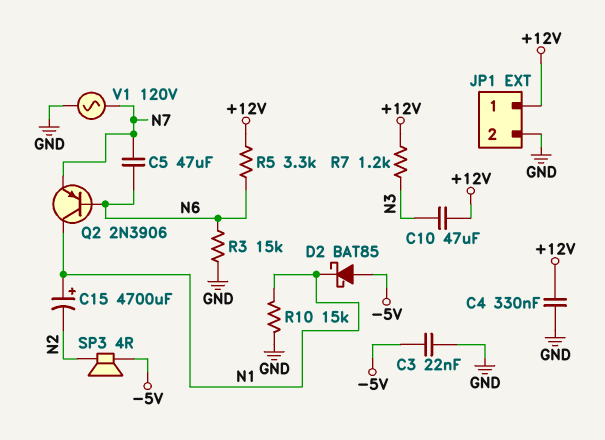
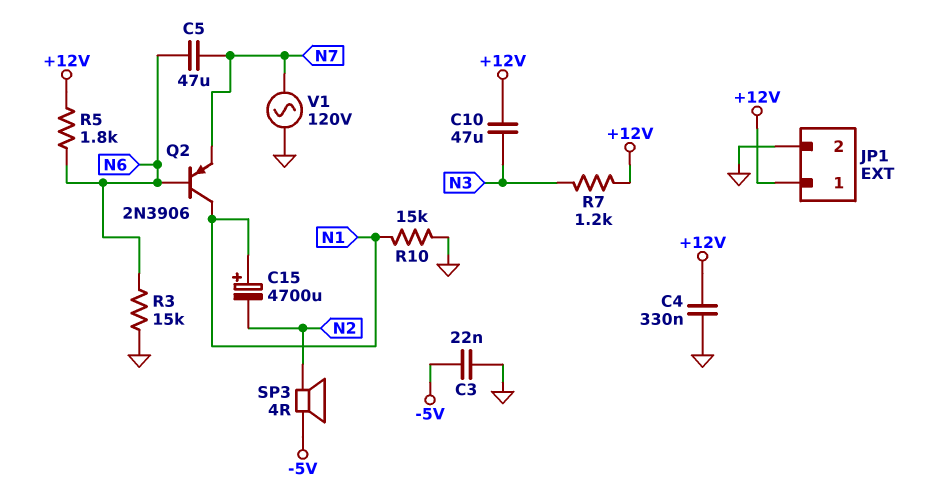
D2: schottky BAT85 (A -5V, K N1) -> none
R5: 3.3k (+12V, N6) -> 1.8k (+12V, N6)

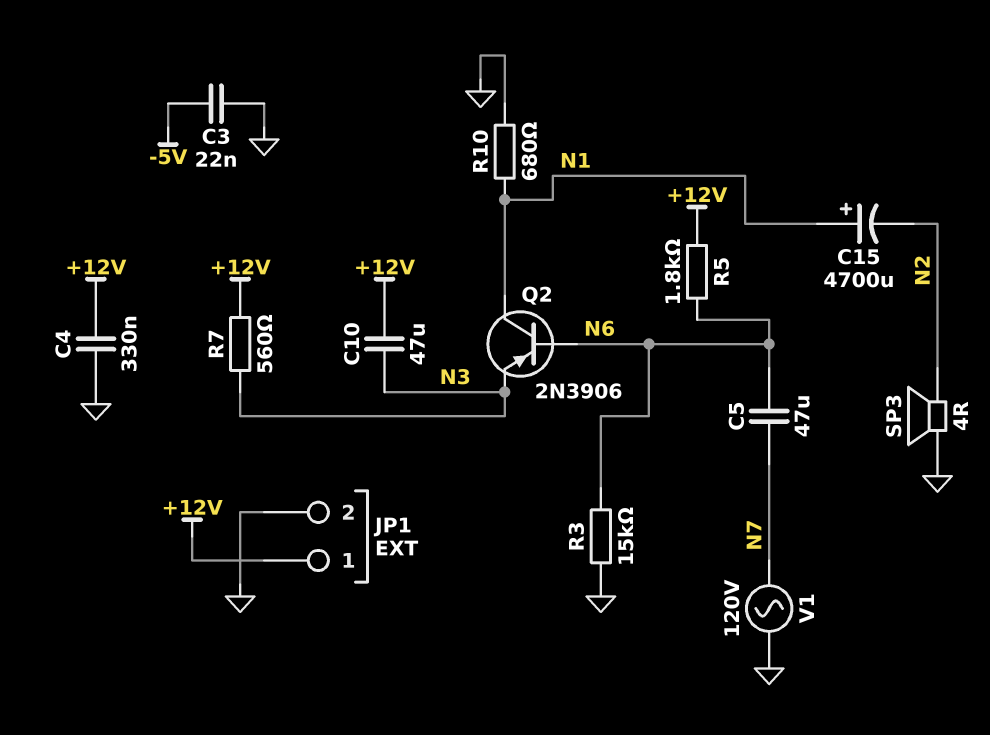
Q2: PNP 2N3906 (B N6, C N1, E N7) -> PNP 2N3906 (B N6, C N1, E N3)
R7: 1.2k (+12V, N3) -> 560 (+12V, N3)
R10: 15k (GND, N1) -> 680 (GND, N1)
SP3: speaker 4R (-5V, N2) -> speaker 4R (GND, N2)

